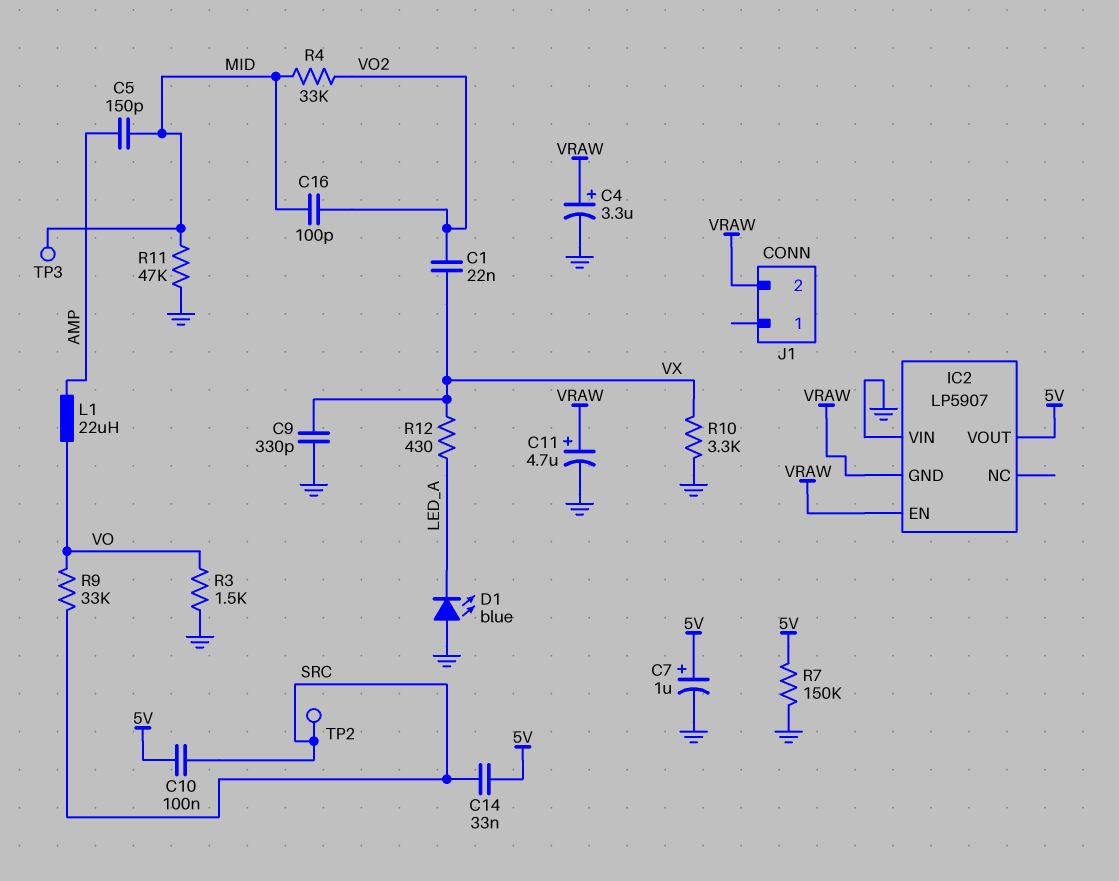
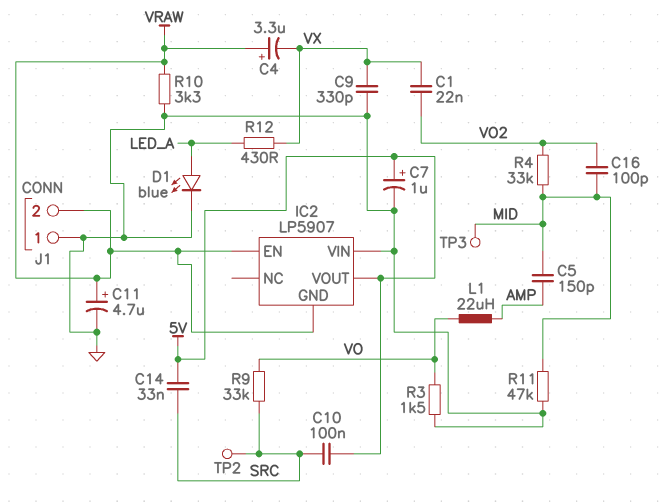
C4: 3.3uF (plus VRAW, minus GND) -> 3.3uF (plus VRAW, minus VX)
D1: LED blue (A GND, K LED_A) -> LED blue (A LED_A, K GND)
J1 pin 1: none -> GND
R7: 150k (5V, GND) -> none
R10: 3.3k (GND, VX) -> 3.3k (GND, VRAW)

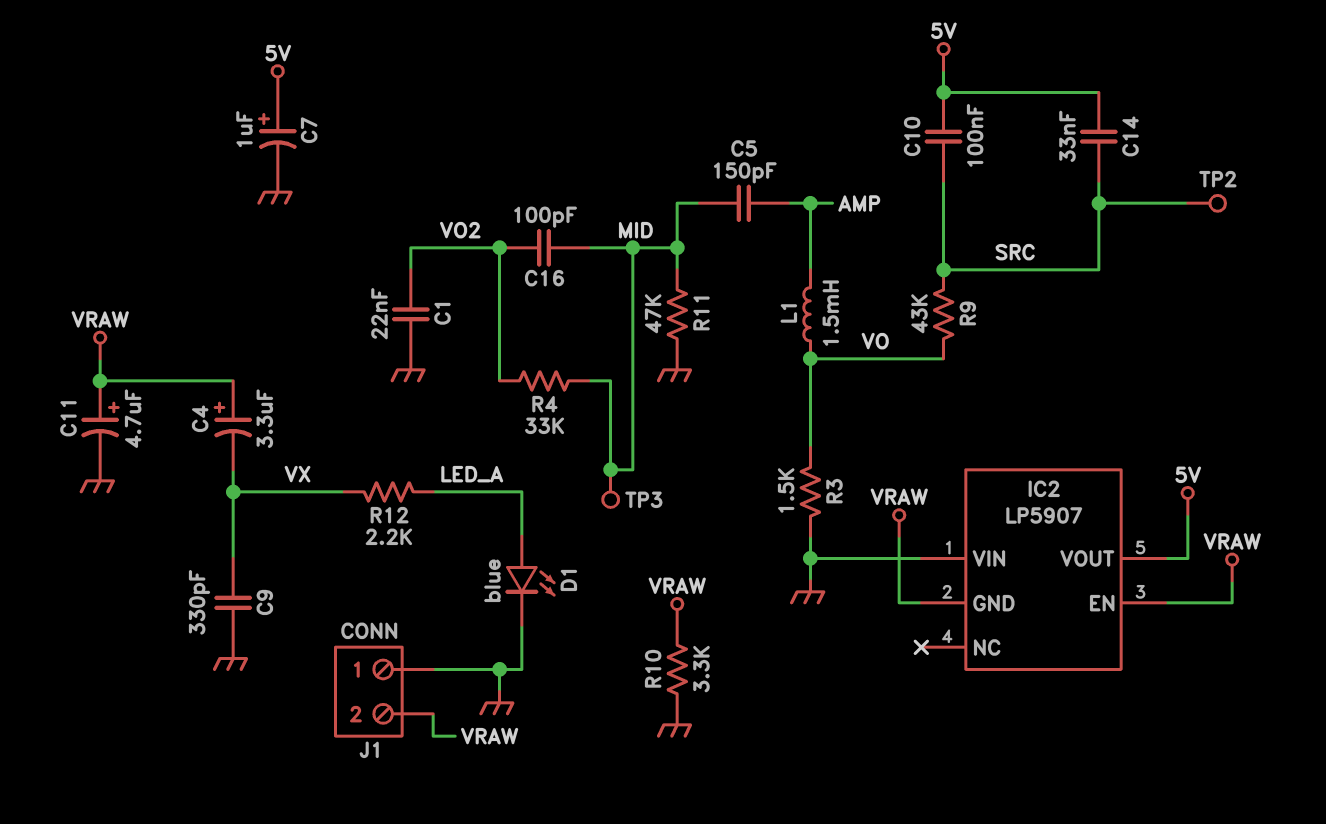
C1: 22nF (VO2, VX) -> 22nF (GND, VO2)
L1: 22uH (AMP, VO) -> 1.5mH (AMP, VO)
R9: 33k (SRC, VO) -> 43k (SRC, VO)
R12: 430 (LED_A, VX) -> 2.2k (LED_A, VX)

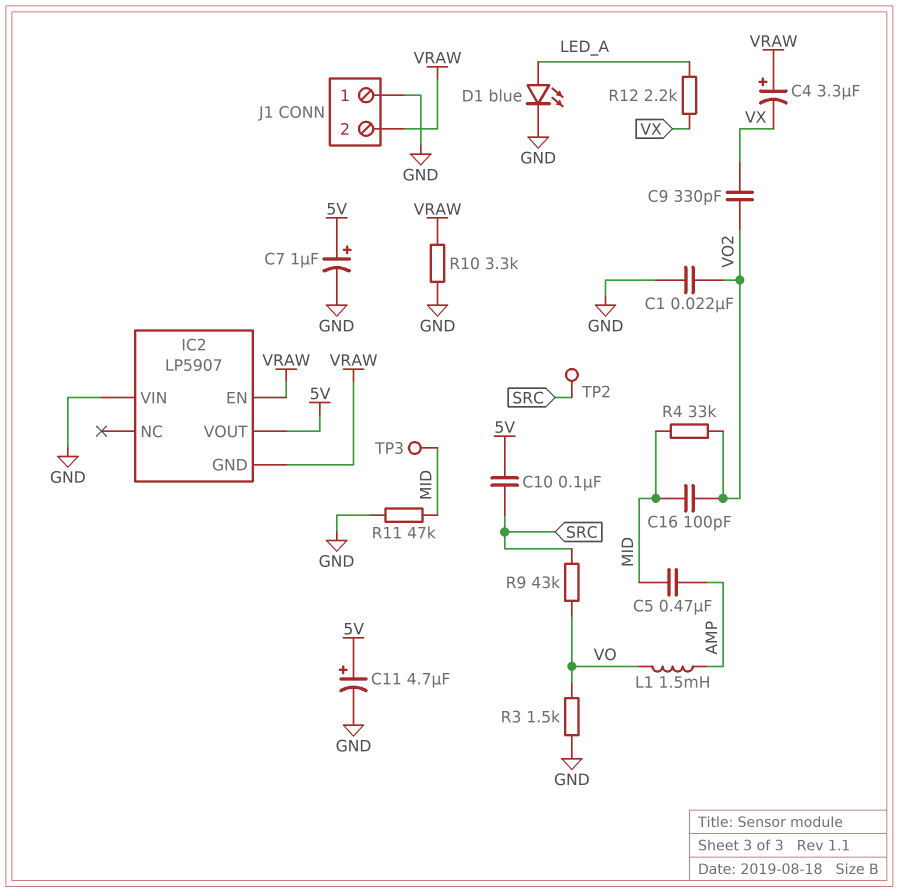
C5: 150pF (AMP, MID) -> 470nF (AMP, MID)
C9: 330pF (GND, VX) -> 330pF (VO2, VX)
C11: 4.7uF (plus VRAW, minus GND) -> 4.7uF (plus 5V, minus GND)
C14: 33nF (5V, SRC) -> none

